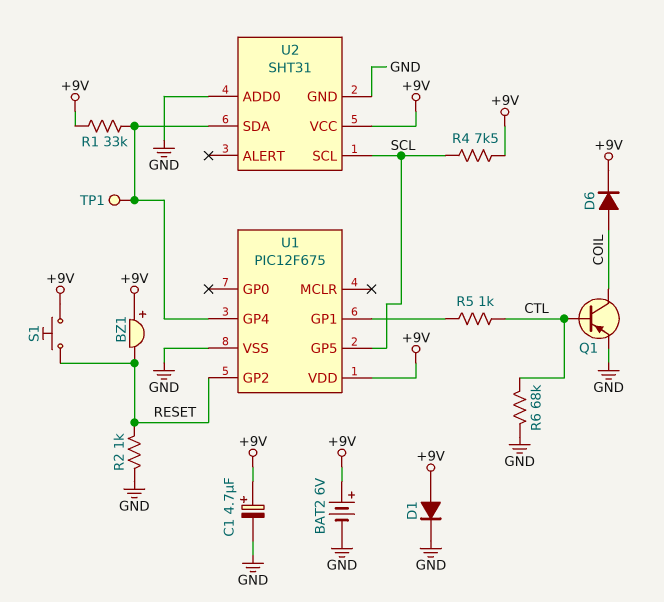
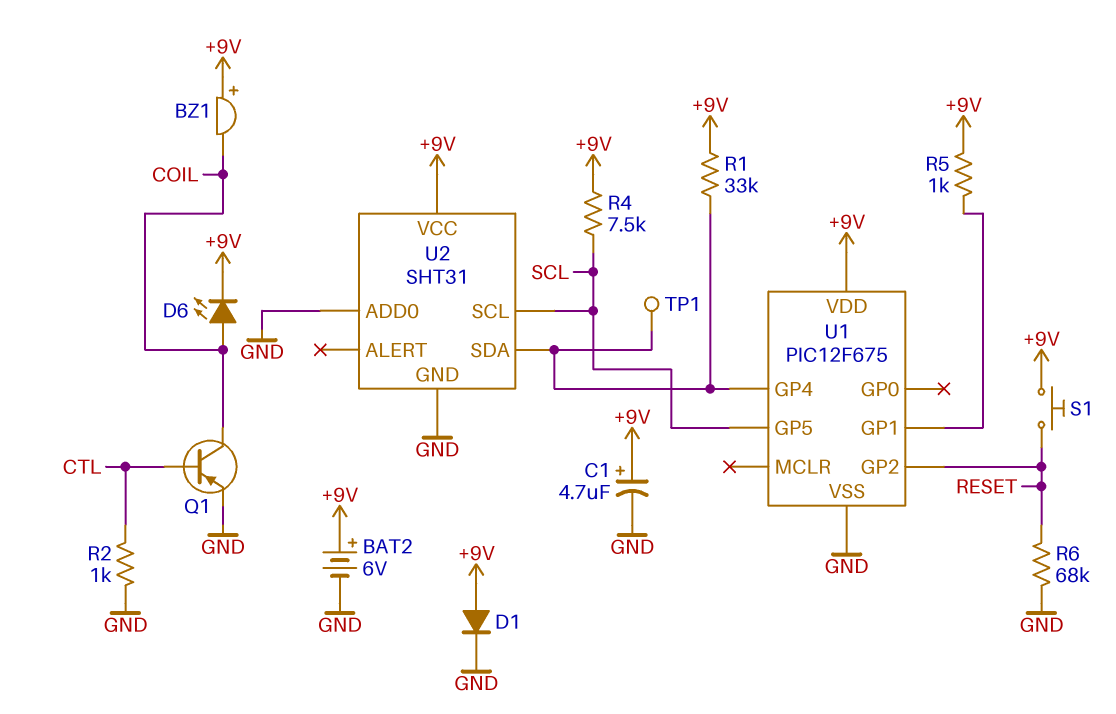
BZ1: buzzer (plus +9V, minus RESET) -> buzzer (plus +9V, minus COIL)
D6: diode (A COIL, K +9V) -> LED (A COIL, K +9V)
R2: 1k (GND, RESET) -> 1k (CTL, GND)
R5: 1k (CTL, U1/GP1) -> 1k (+9V, U1/GP1)
R6: 68k (CTL, GND) -> 68k (GND, RESET)

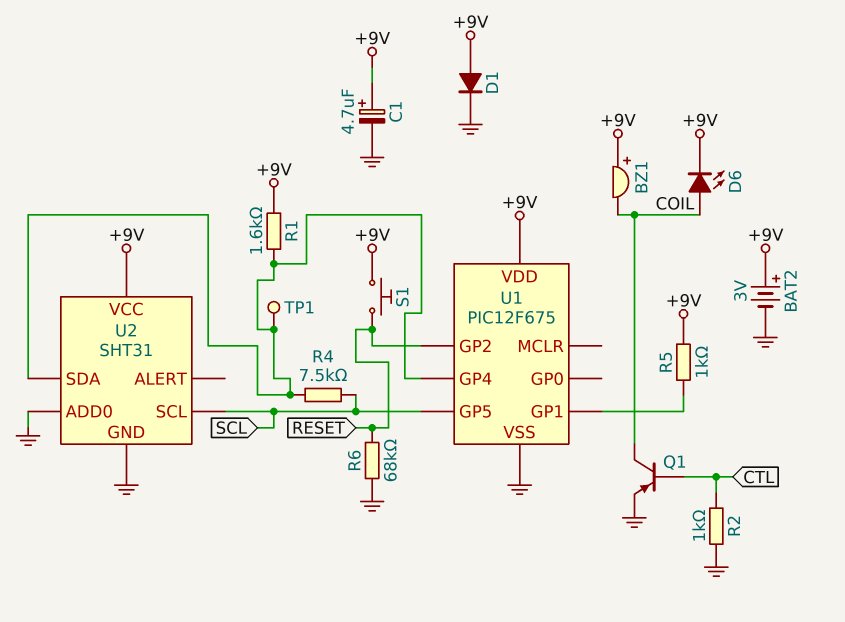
BAT2: 6V (plus +9V, minus GND) -> 3V (plus +9V, minus GND)
R1: 33k (+9V, U1/GP4) -> 1.6k (+9V, U1/GP4)
R4: 7.5k (+9V, SCL) -> 7.5k (SCL, U1/GP4)

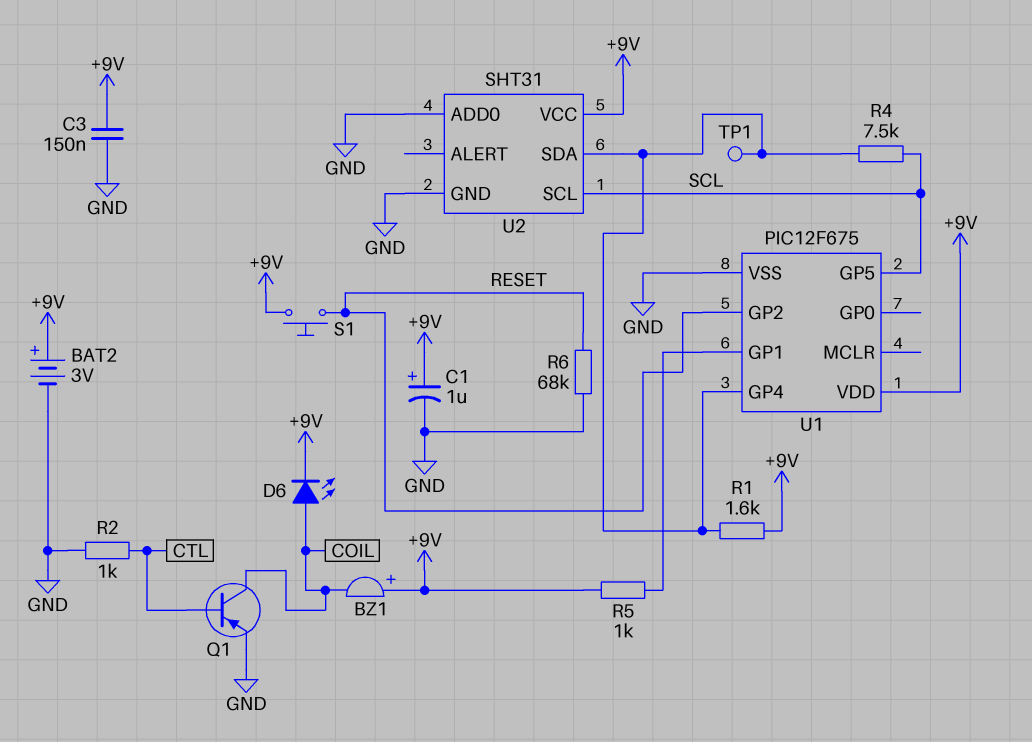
C1: 4.7uF (plus +9V, minus GND) -> 1uF (plus +9V, minus GND)
C3: none -> 150nF (+9V, GND)
D1: diode (A +9V, K GND) -> none

